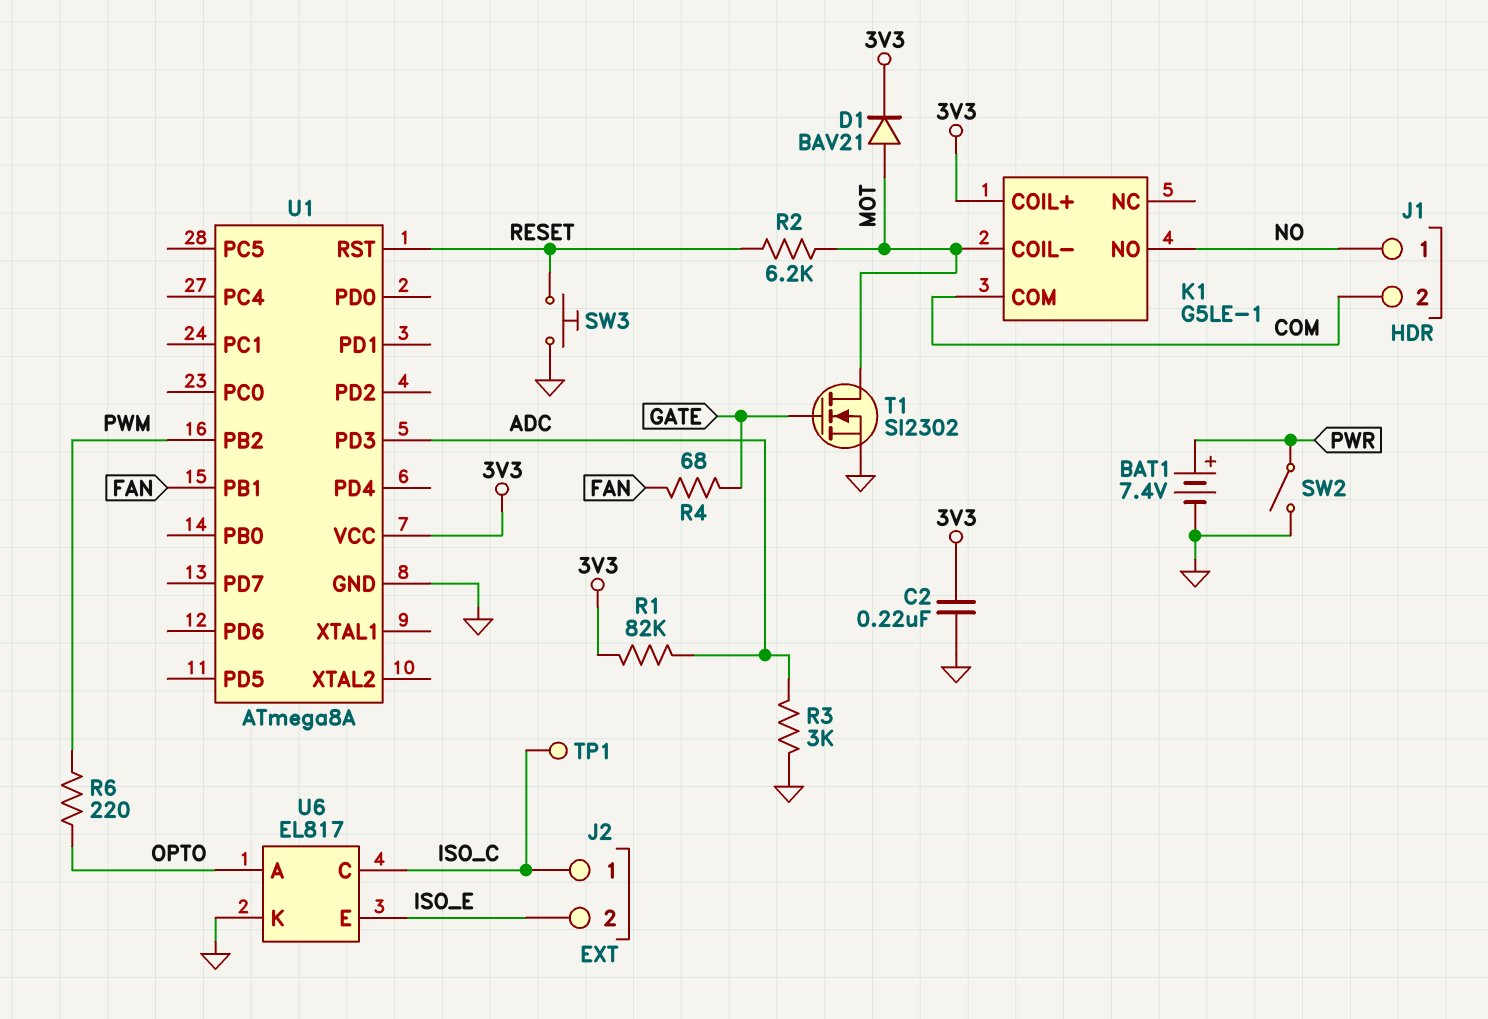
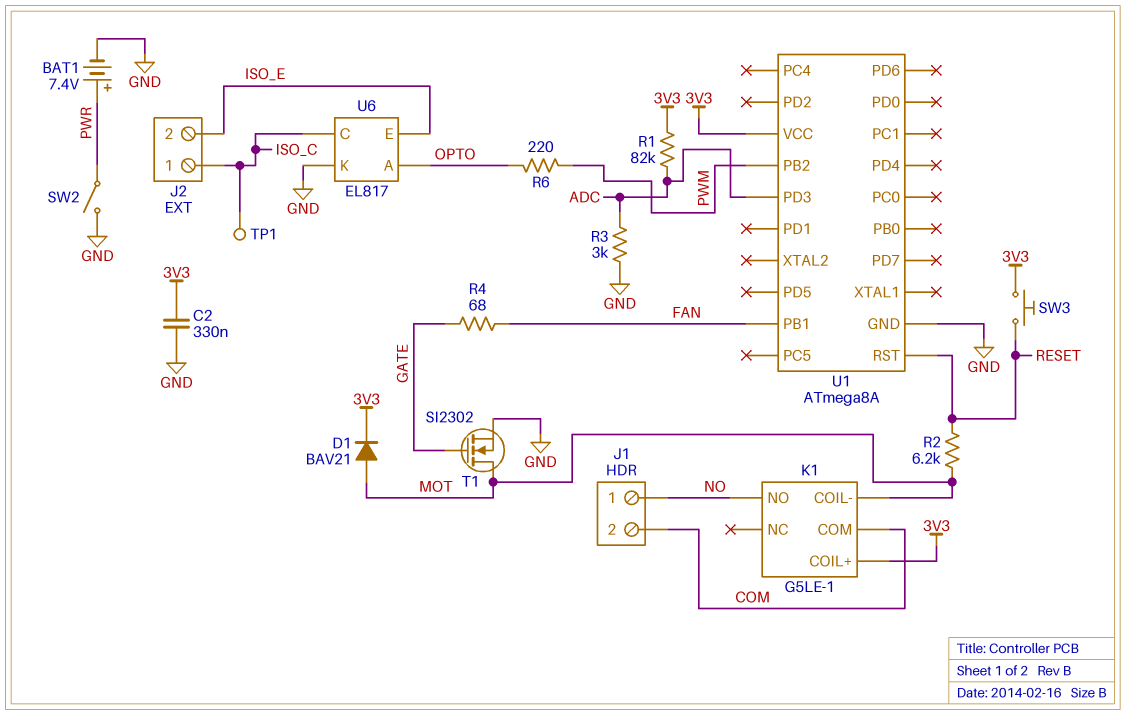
C2: 220nF (3V3, GND) -> 330nF (3V3, GND)
SW3: button (GND, RESET) -> button (3V3, RESET)

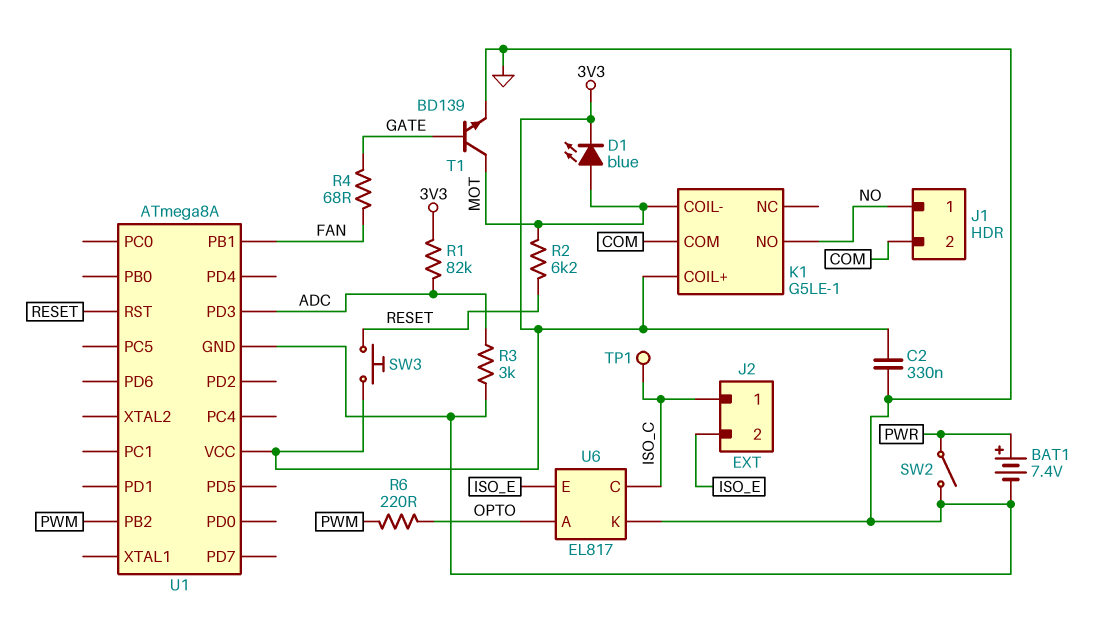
D1: diode BAV21 (A MOT, K 3V3) -> LED blue (A MOT, K 3V3)
T1: NMOS SI2302 (G GATE, D MOT, S GND) -> NPN BD139 (B GATE, C MOT, E GND)

